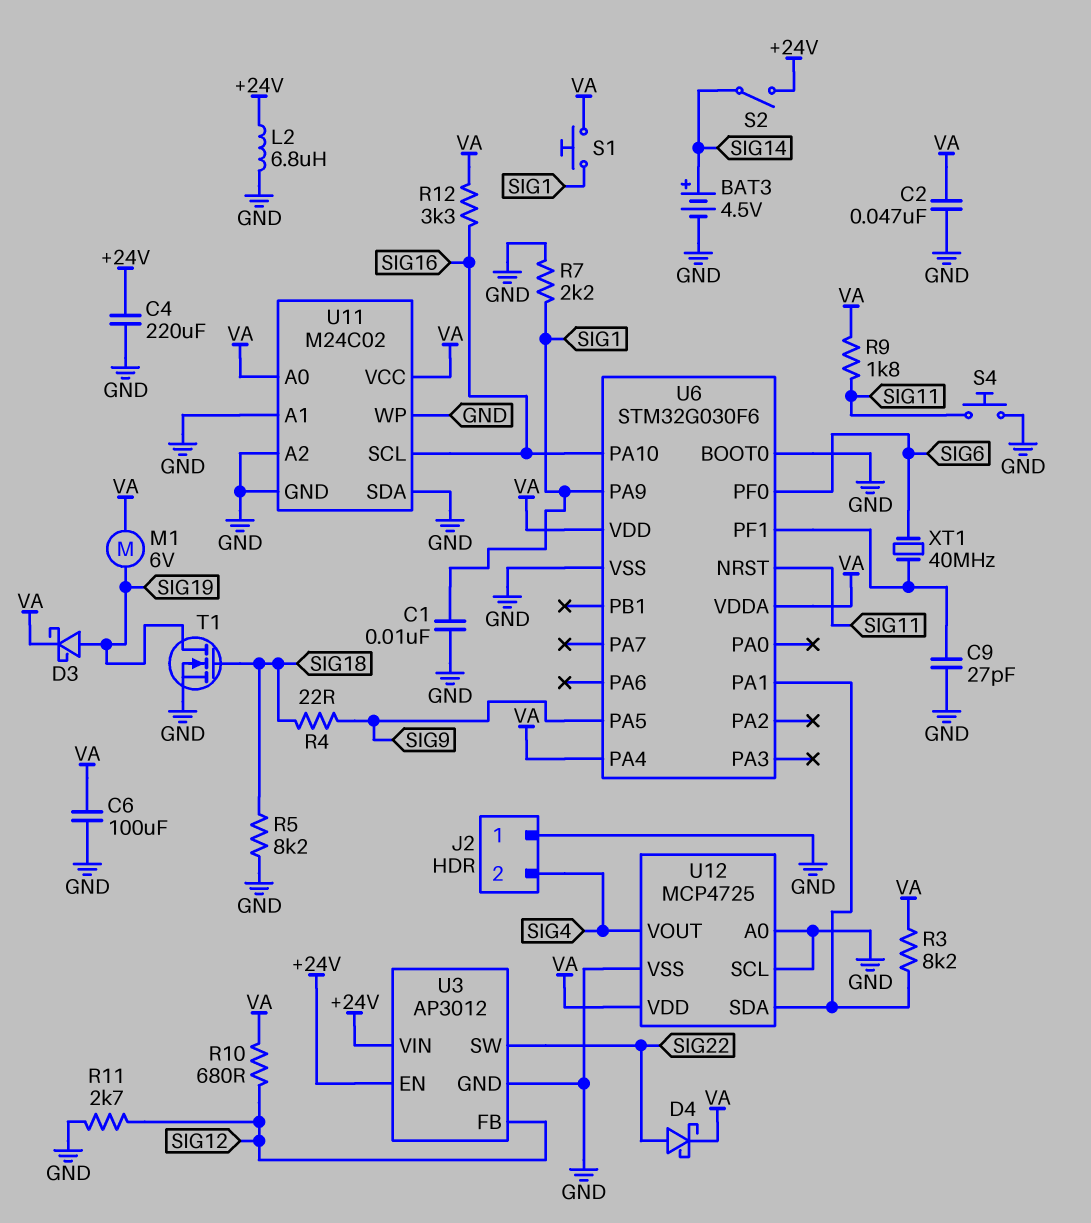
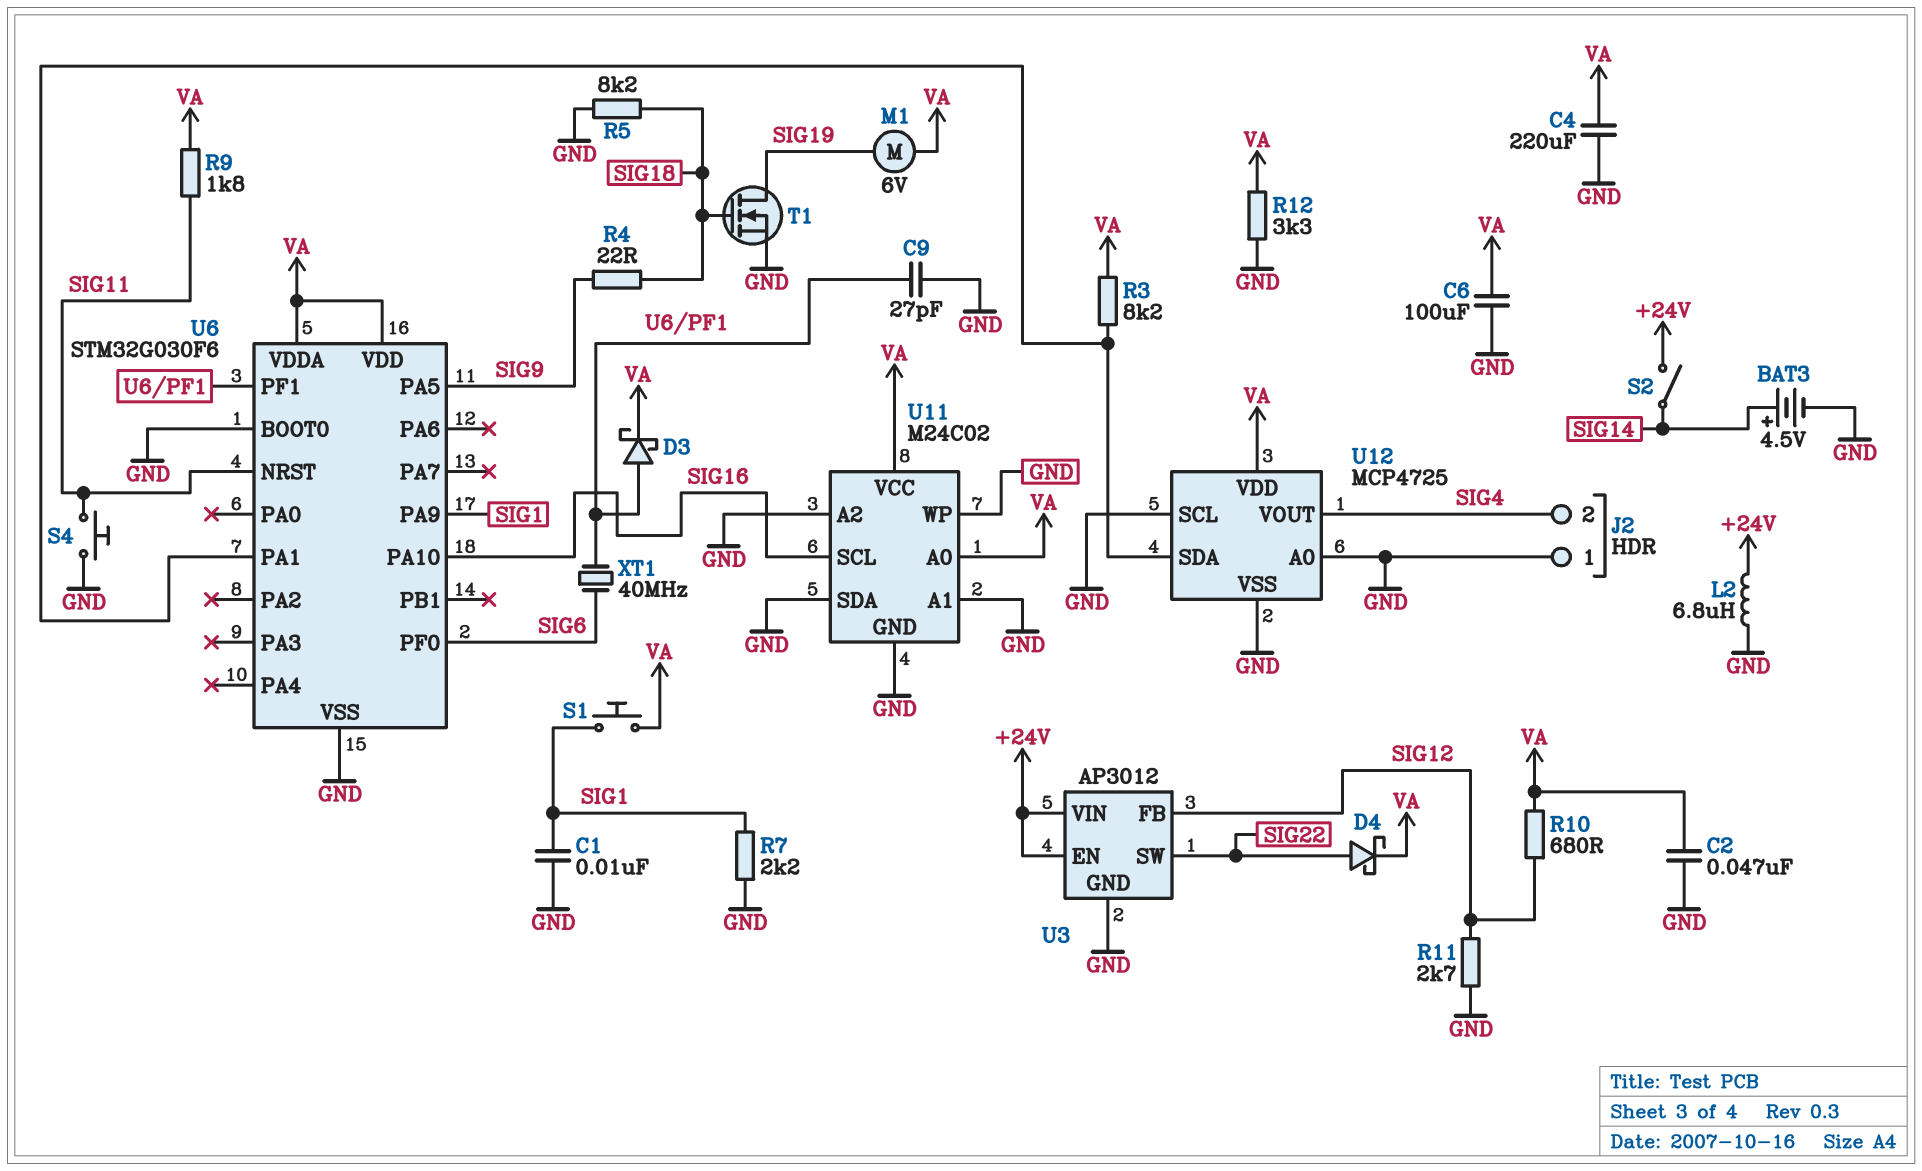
C4: 220uF (+24V, GND) -> 220uF (GND, VA)
D3: schottky (A SIG19, K VA) -> schottky (A U6/PF1, K VA)
R12: 3.3k (SIG16, VA) -> 3.3k (GND, VA)
U6 pin PA4: VA -> none

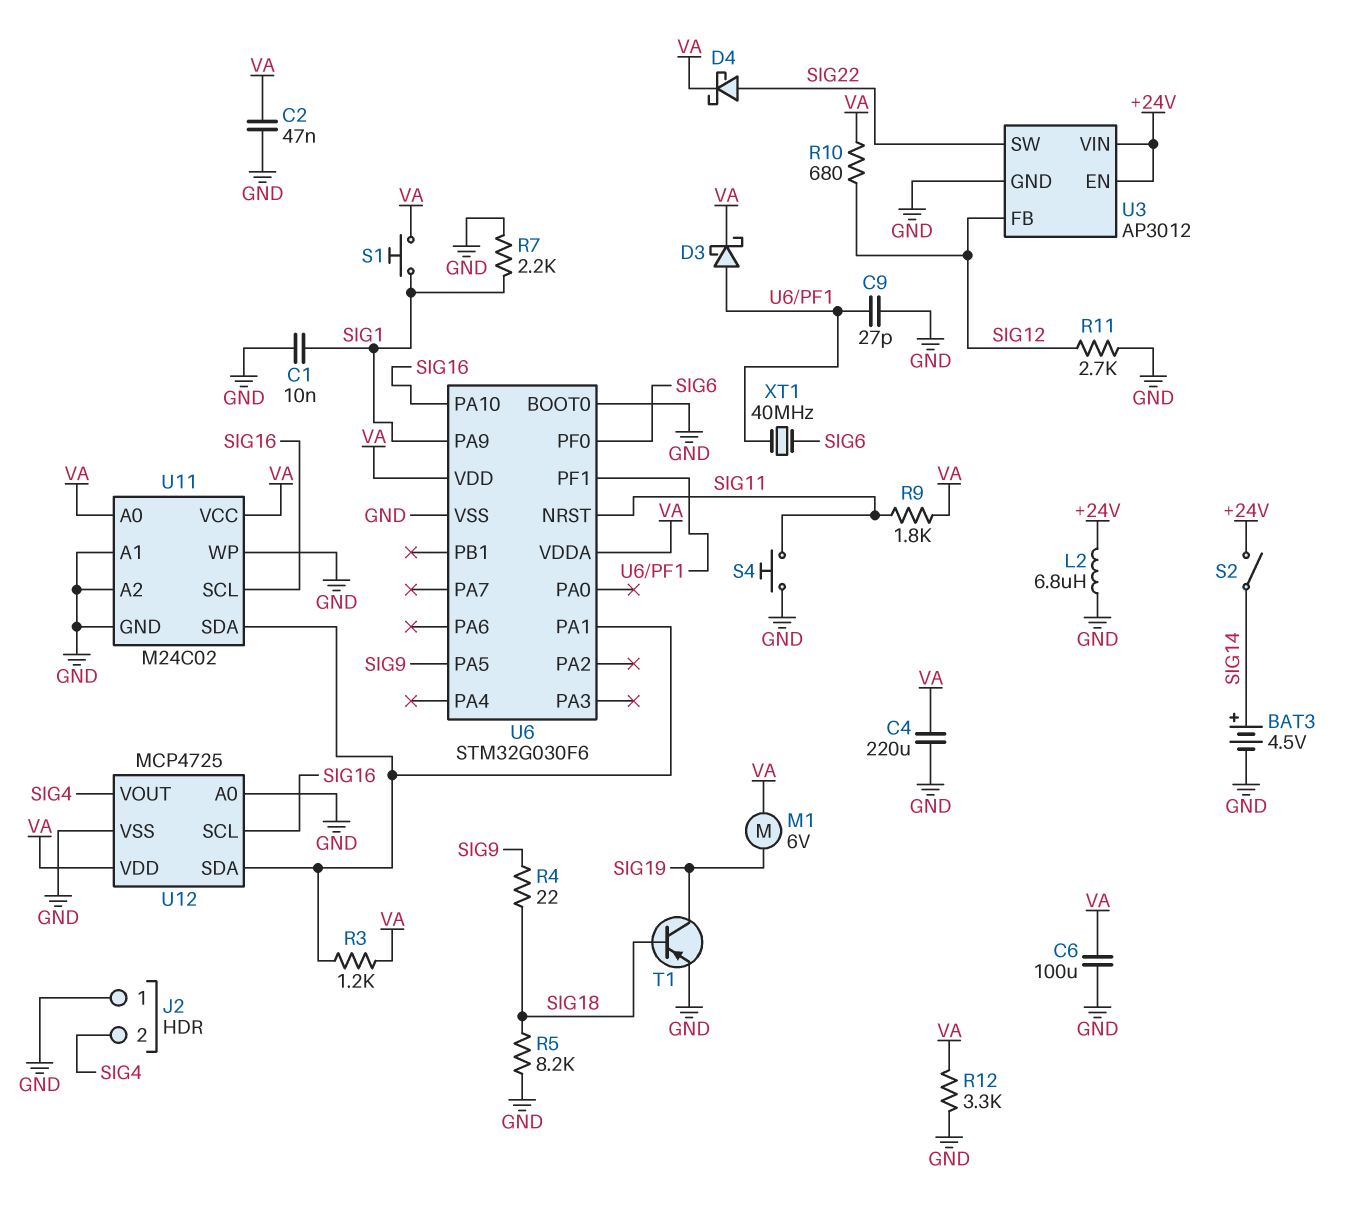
R3: 8.2k (U6/PA1, VA) -> 1.2k (U6/PA1, VA)
T1: NMOS (G SIG18, D SIG19, S GND) -> PNP (B SIG18, C SIG19, E GND)
U11 pin SDA: GND -> U6/PA1
U12 pin SCL: GND -> SIG16

